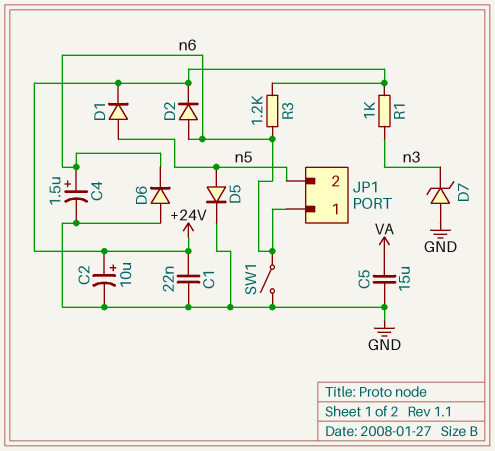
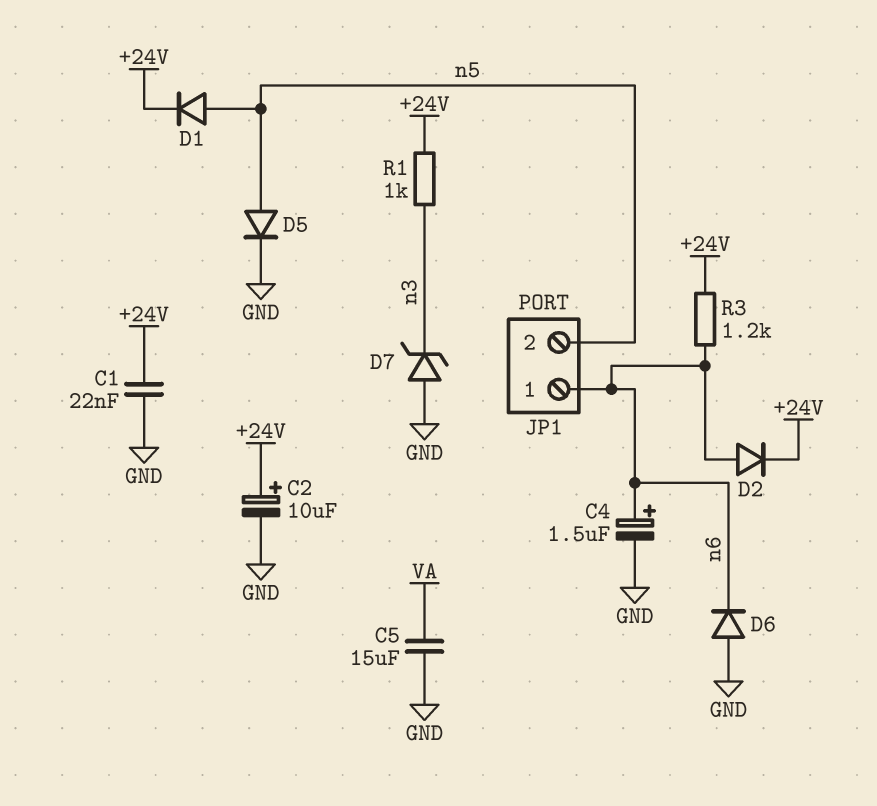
SW1: switch (GND, n6) -> none

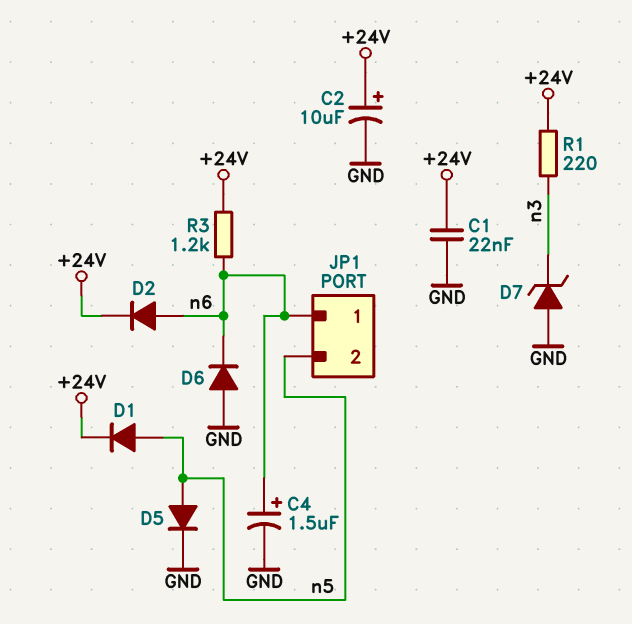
C5: 15uF (GND, VA) -> none
R1: 1k (+24V, n3) -> 220 (+24V, n3)

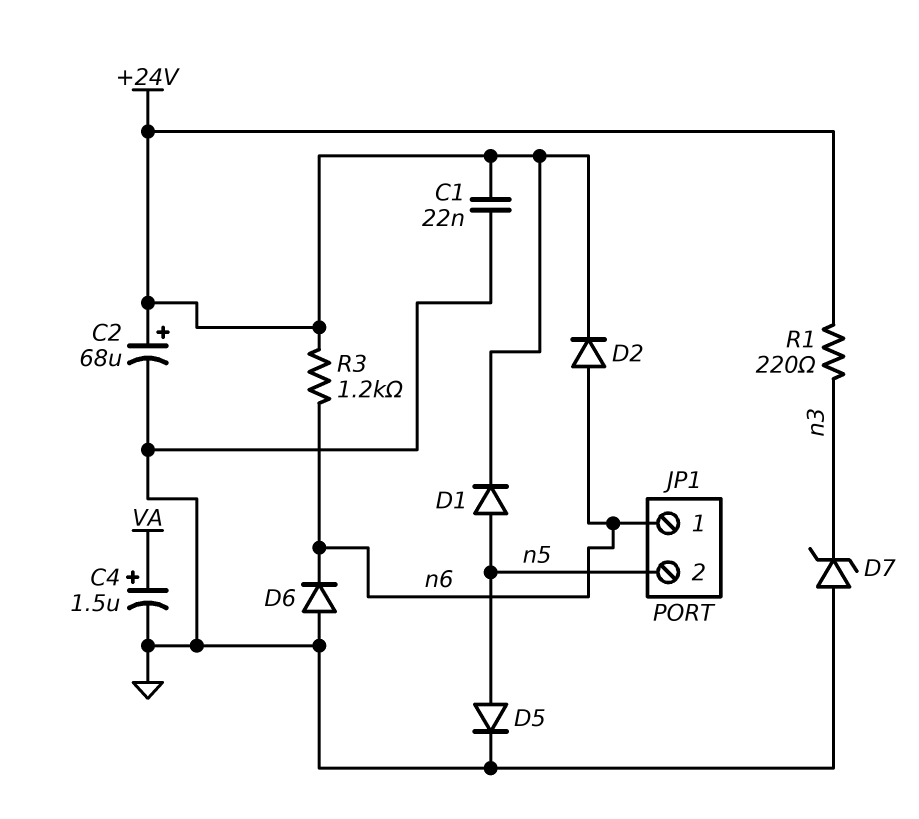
C2: 10uF (plus +24V, minus GND) -> 68uF (plus +24V, minus GND)
C4: 1.5uF (plus n6, minus GND) -> 1.5uF (plus VA, minus GND)

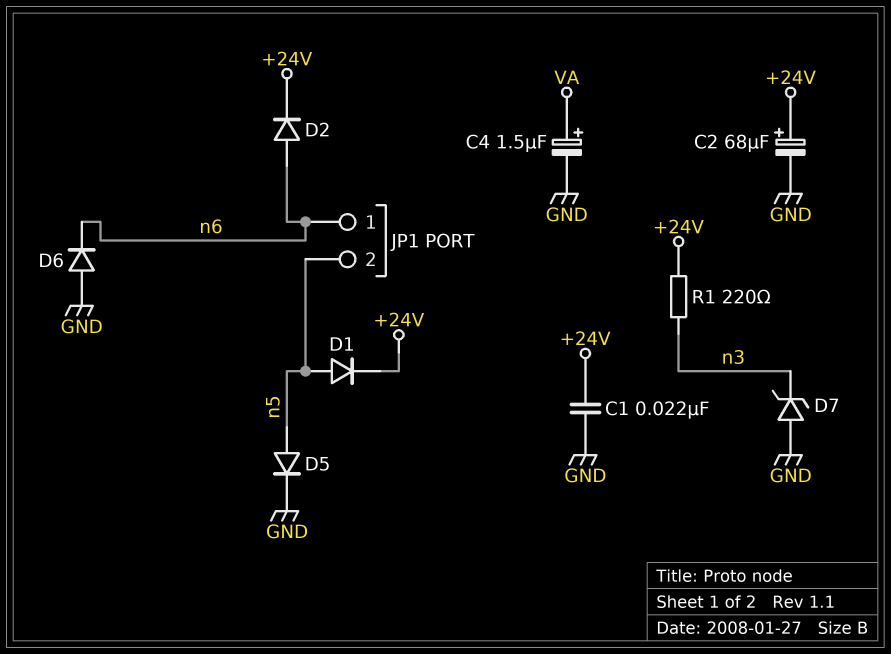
R3: 1.2k (+24V, n6) -> none

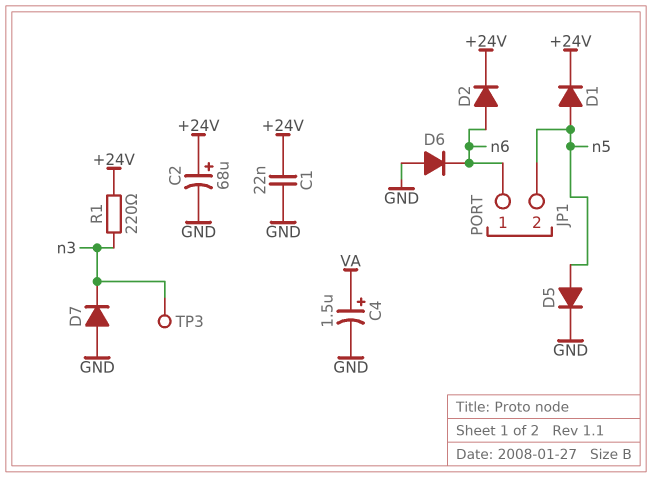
D7: zener (A GND, K n3) -> diode (A GND, K n3)
TP3: none -> test point (n3)

